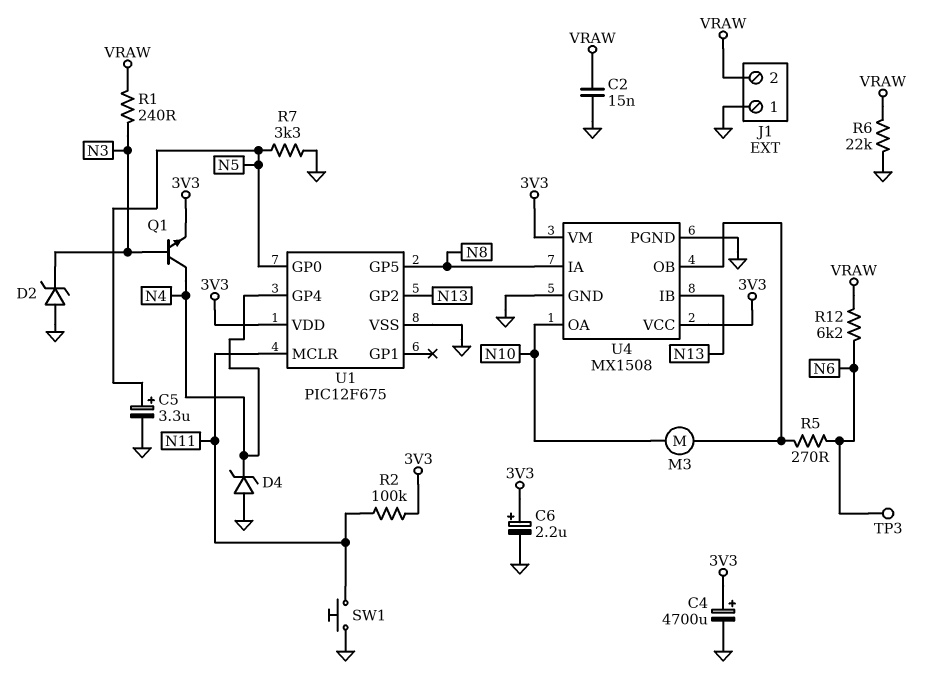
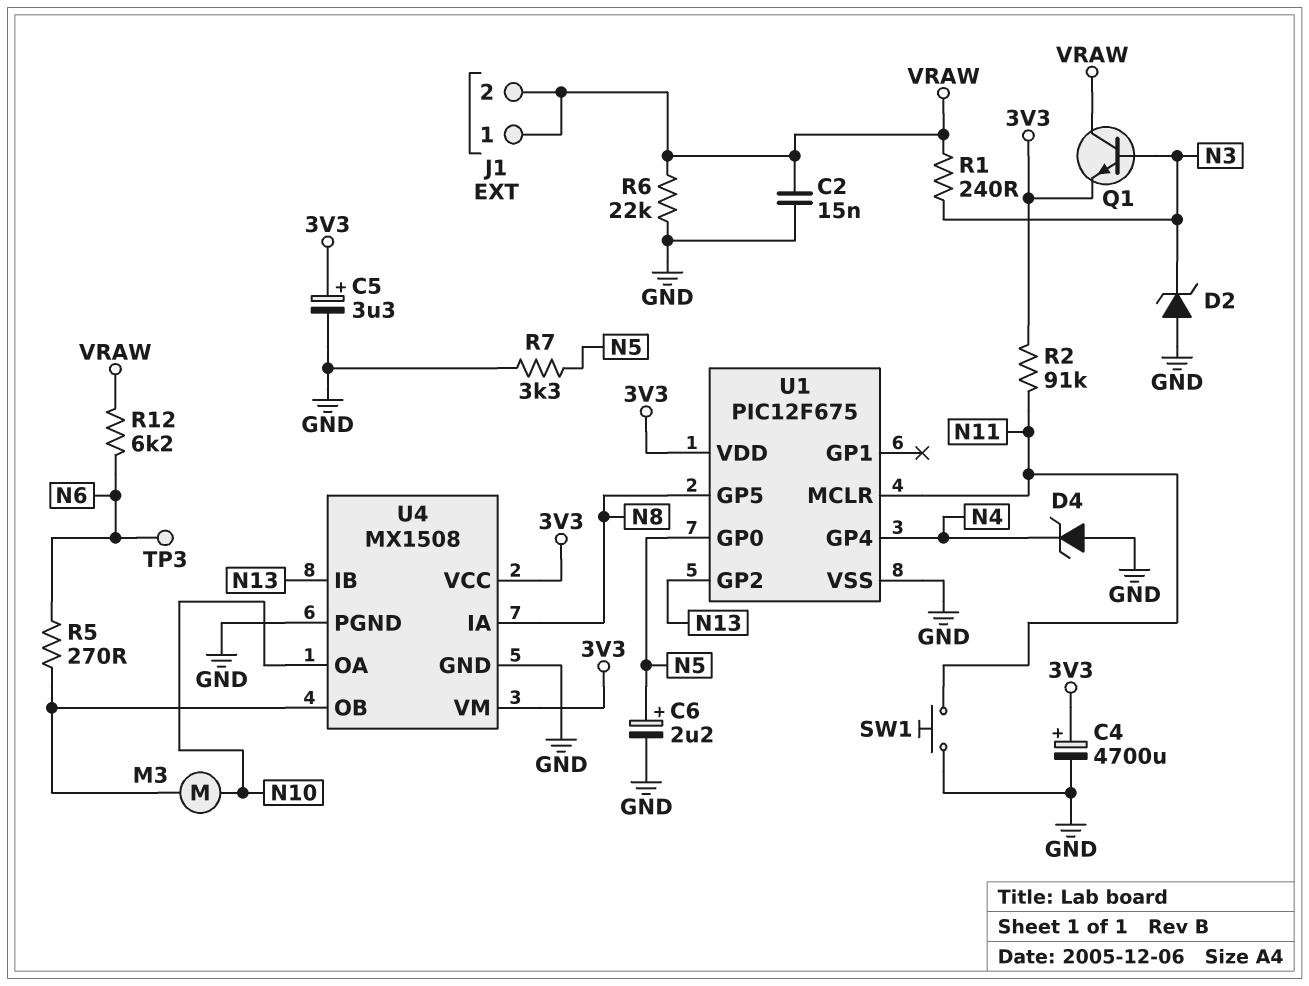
C5: 3.3uF (plus N5, minus GND) -> 3.3uF (plus 3V3, minus GND)
C6: 2.2uF (plus 3V3, minus GND) -> 2.2uF (plus N5, minus GND)
J1 pin 1: GND -> VRAW
Q1: NPN (B N3, C N4, E 3V3) -> NPN (B N3, C VRAW, E 3V3)
R2: 100k (3V3, N11) -> 91k (3V3, N11)

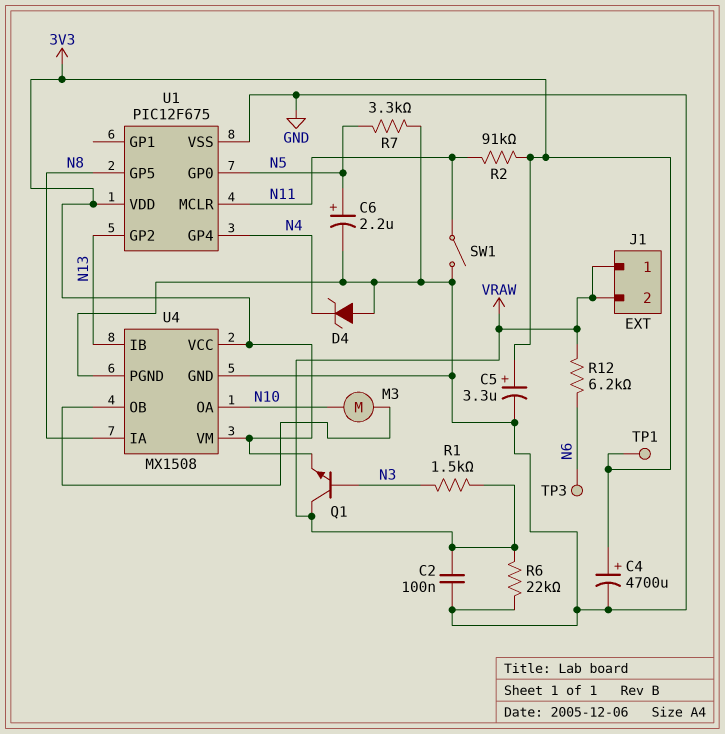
C2: 15nF (GND, VRAW) -> 100nF (GND, VRAW)
D2: zener (A GND, K N3) -> none
R1: 240 (N3, VRAW) -> 1.5k (N3, VRAW)
R5: 270 (N6, U4/OB) -> none
SW1: button (GND, N11) -> switch (GND, N11)
TP1: none -> test point (3V3)

